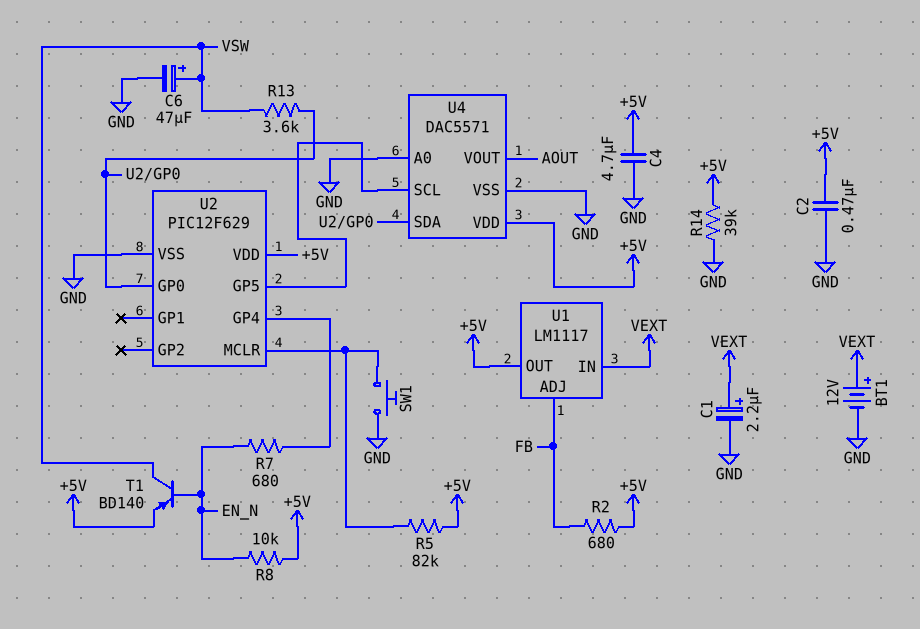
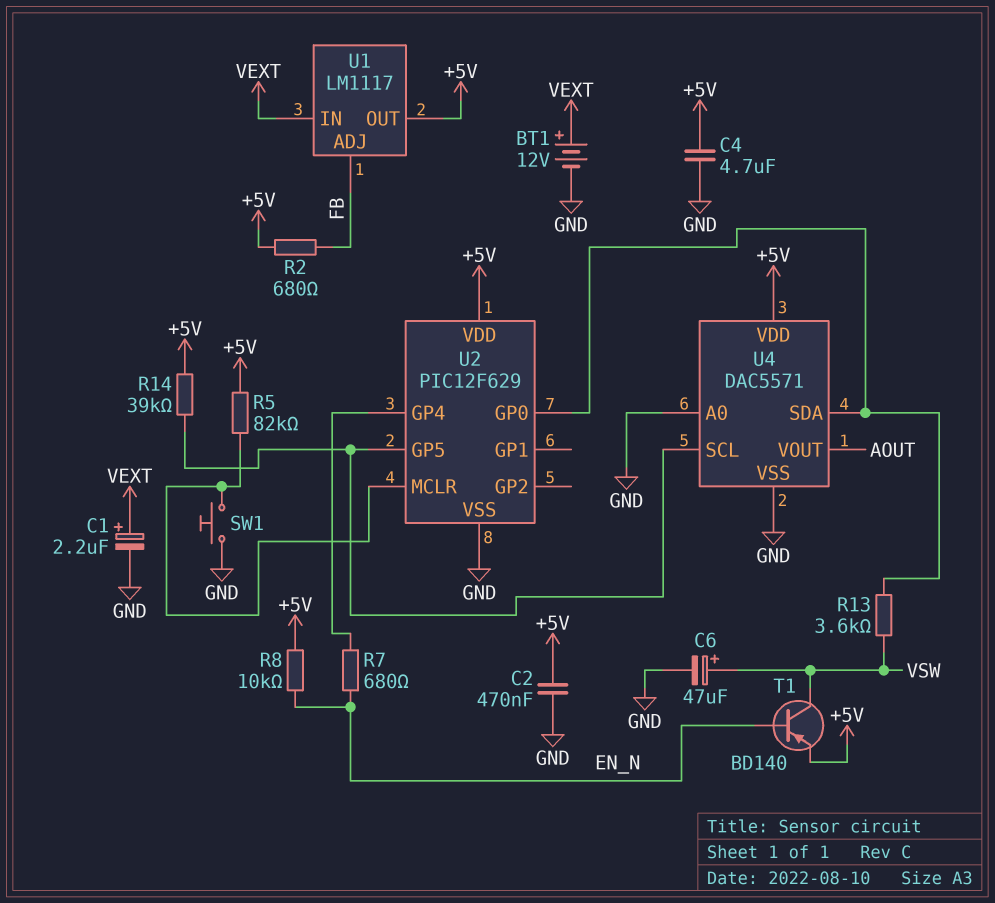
R14: 39k (+5V, GND) -> 39k (+5V, U2/GP5)

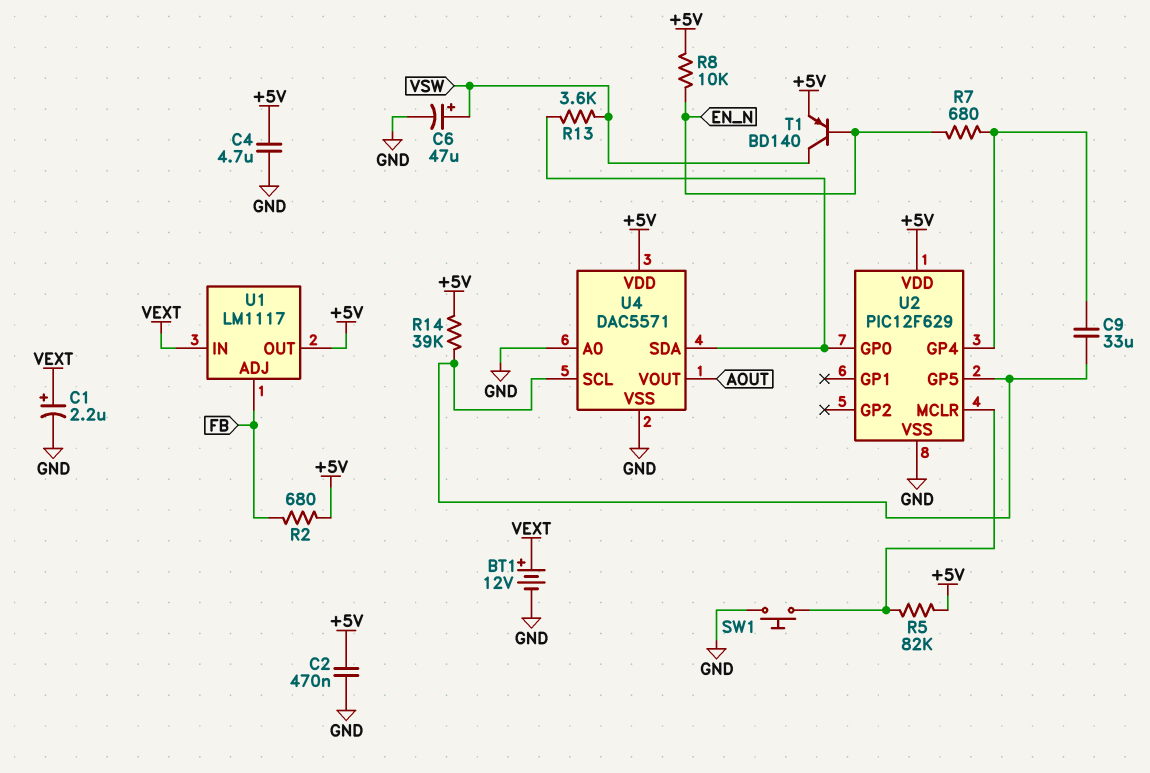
C9: none -> 33uF (U2/GP4, U2/GP5)

